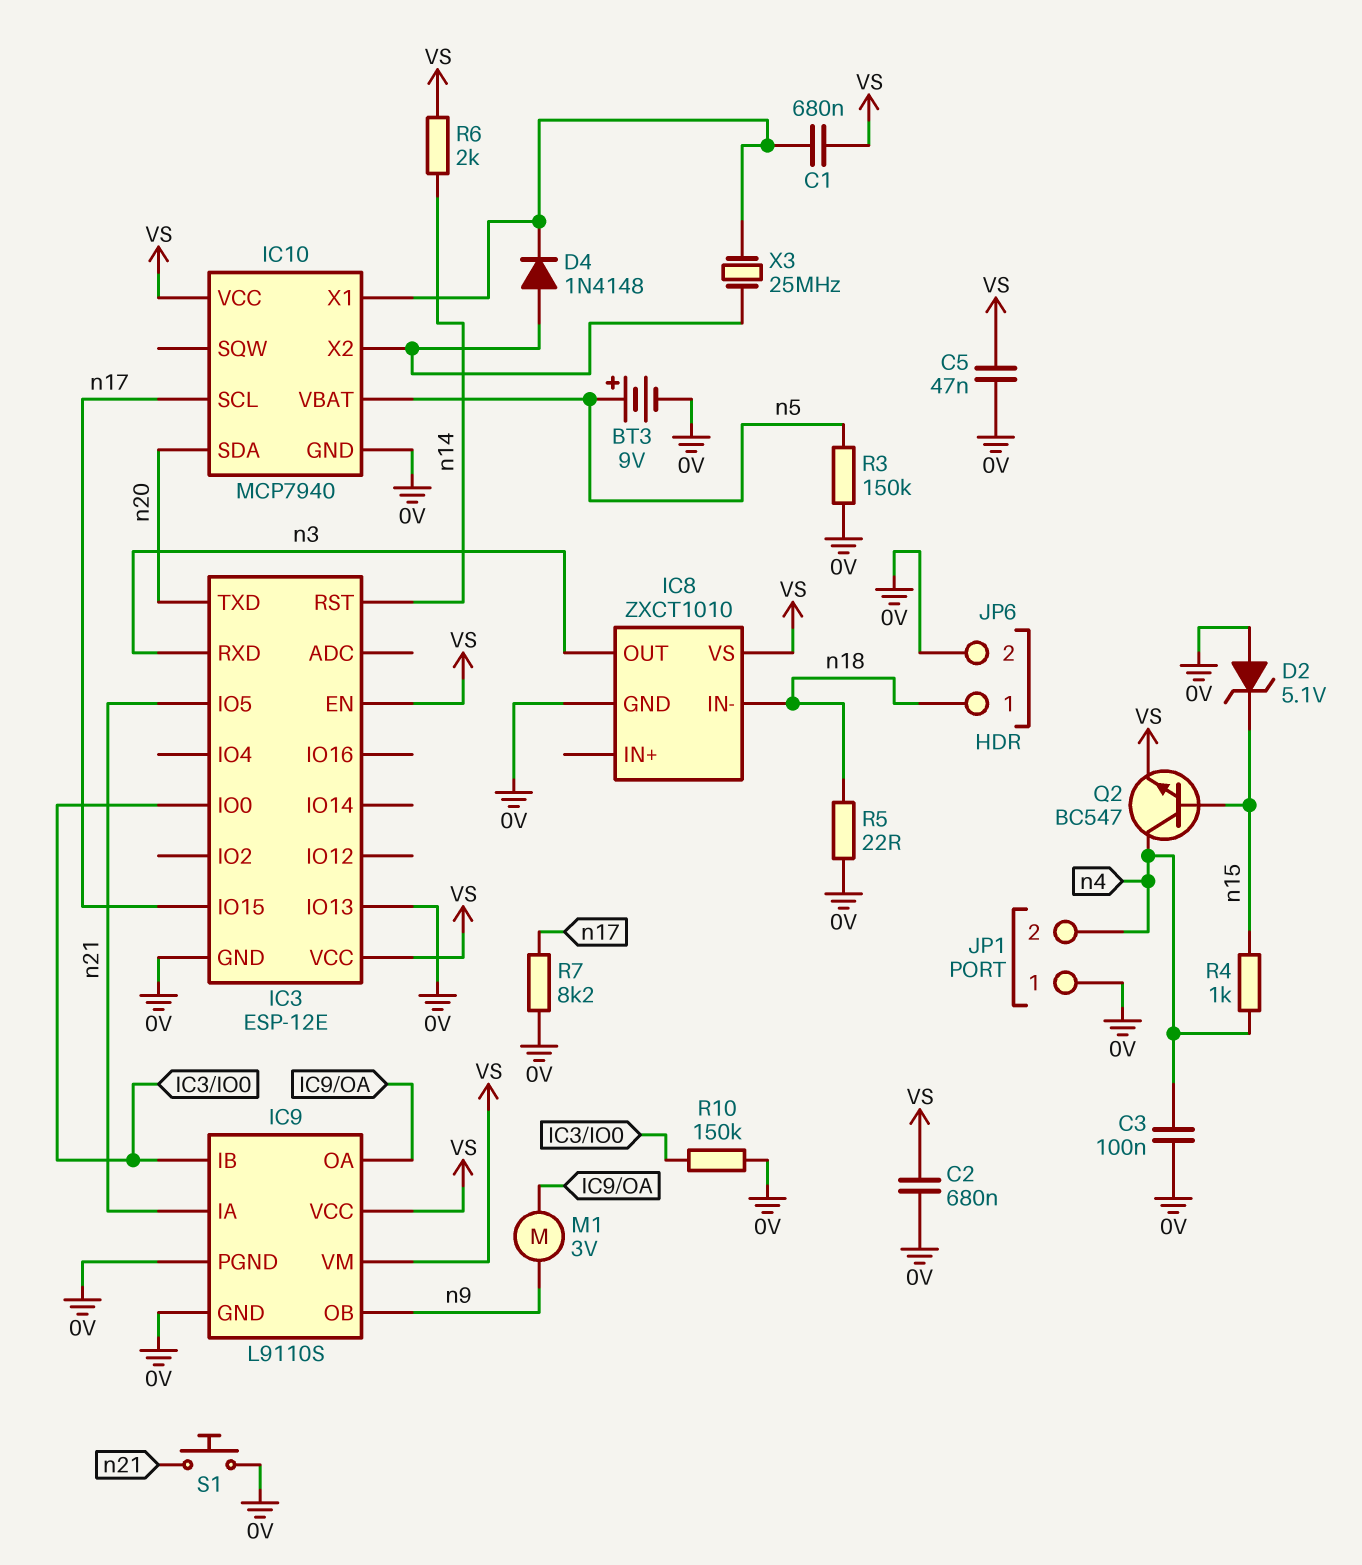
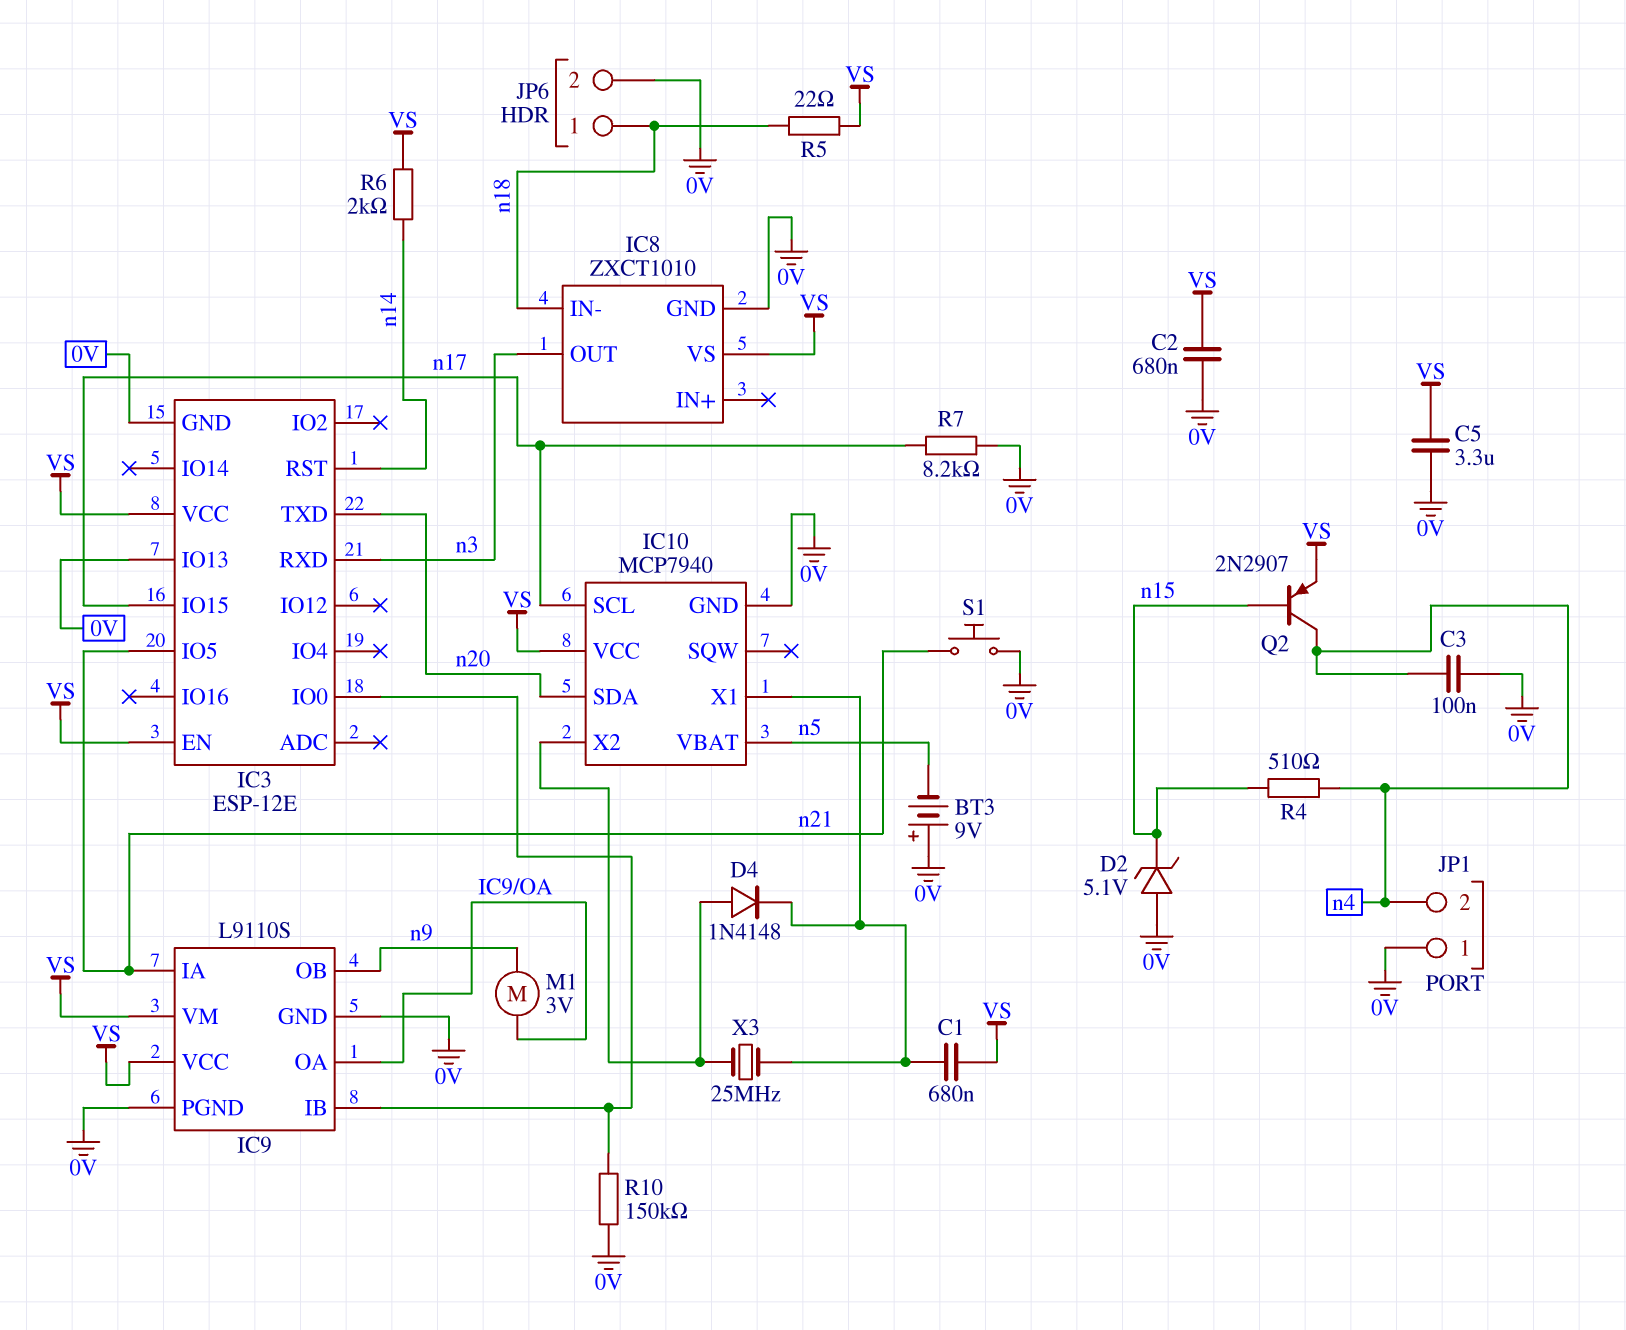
BT3: 9V (plus n5, minus 0V) -> 9V (plus 0V, minus n5)
C5: 47nF (0V, VS) -> 3.3uF (0V, VS)
Q2: NPN BC547 (B n15, C n4, E VS) -> PNP 2N2907 (B n15, C n4, E VS)
R3: 150k (0V, n5) -> none
R4: 1k (n4, n15) -> 510 (n4, n15)
R5: 22 (0V, n18) -> 22 (VS, n18)

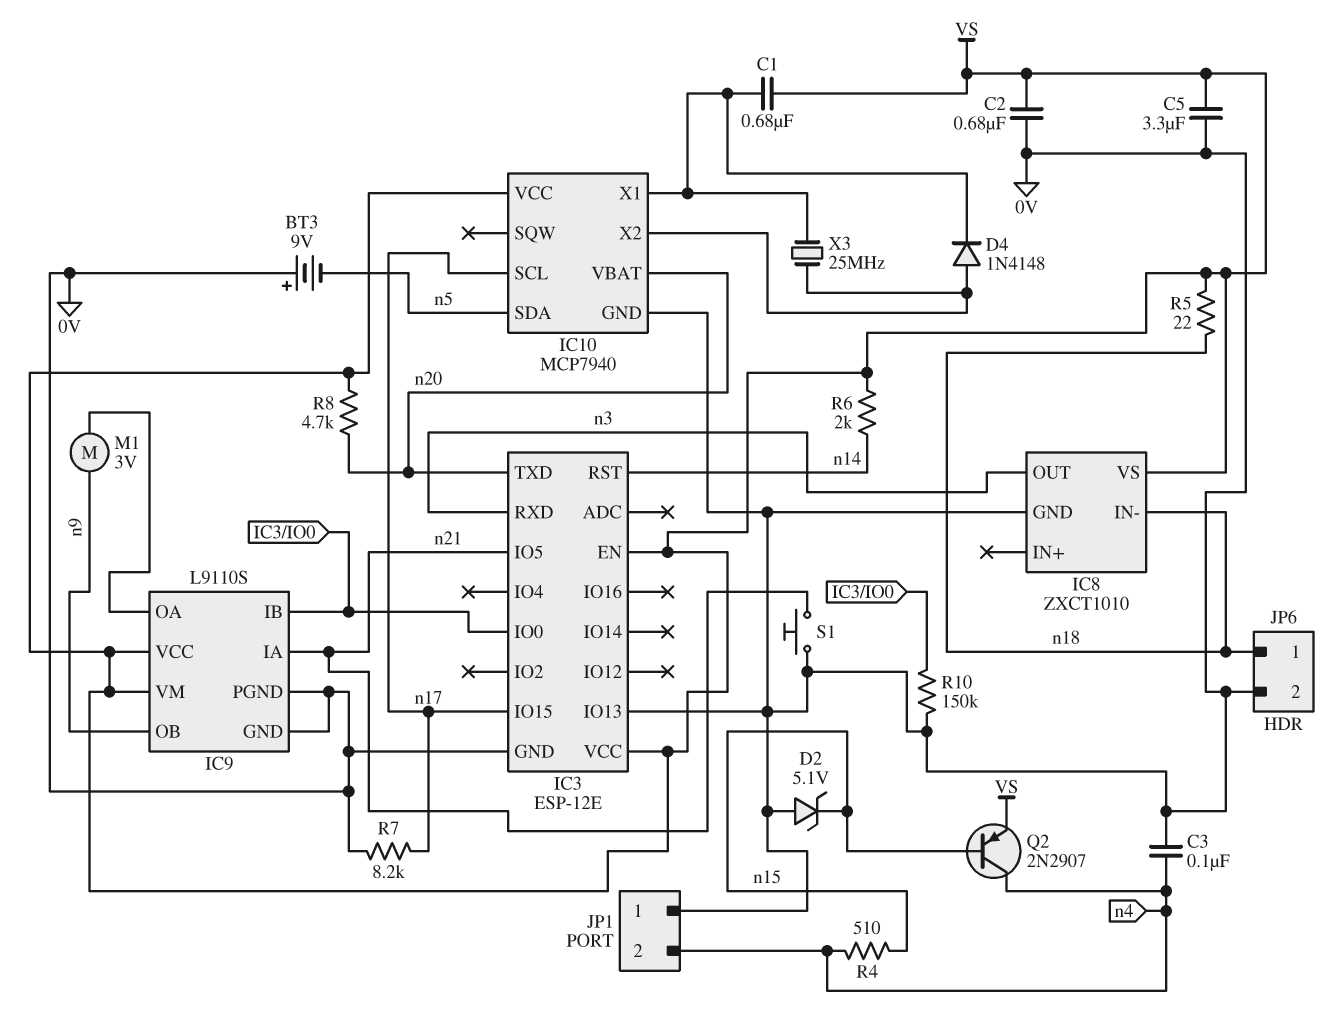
IC10 pin SDA: n20 -> n5
IC10 pin VBAT: n5 -> n20
R8: none -> 4.7k (VS, n20)

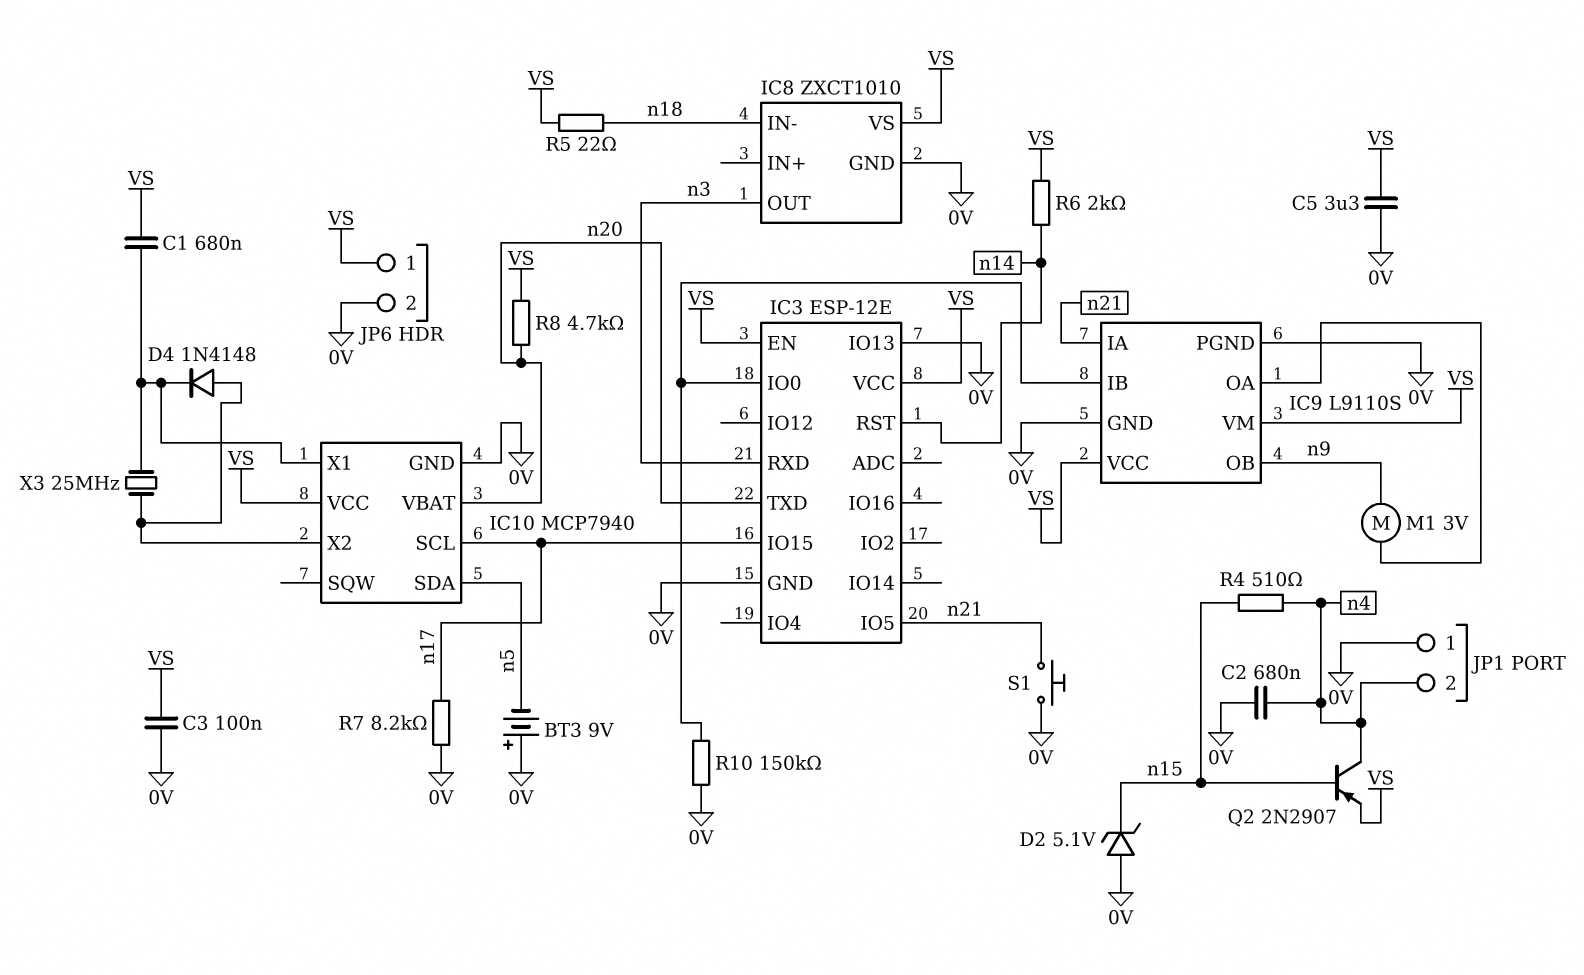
C2: 680nF (0V, VS) -> 680nF (0V, n4)
C3: 100nF (0V, n4) -> 100nF (0V, VS)
JP6 pin 1: n18 -> VS

